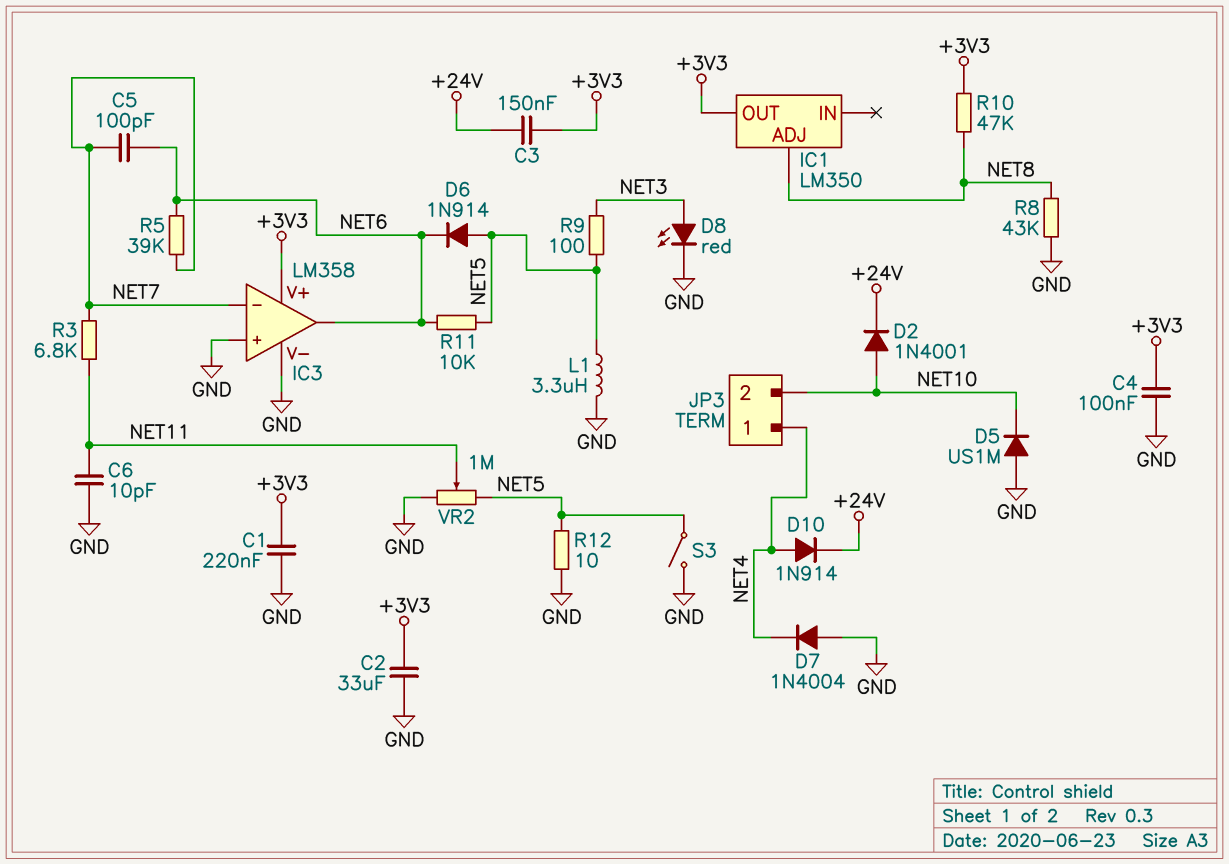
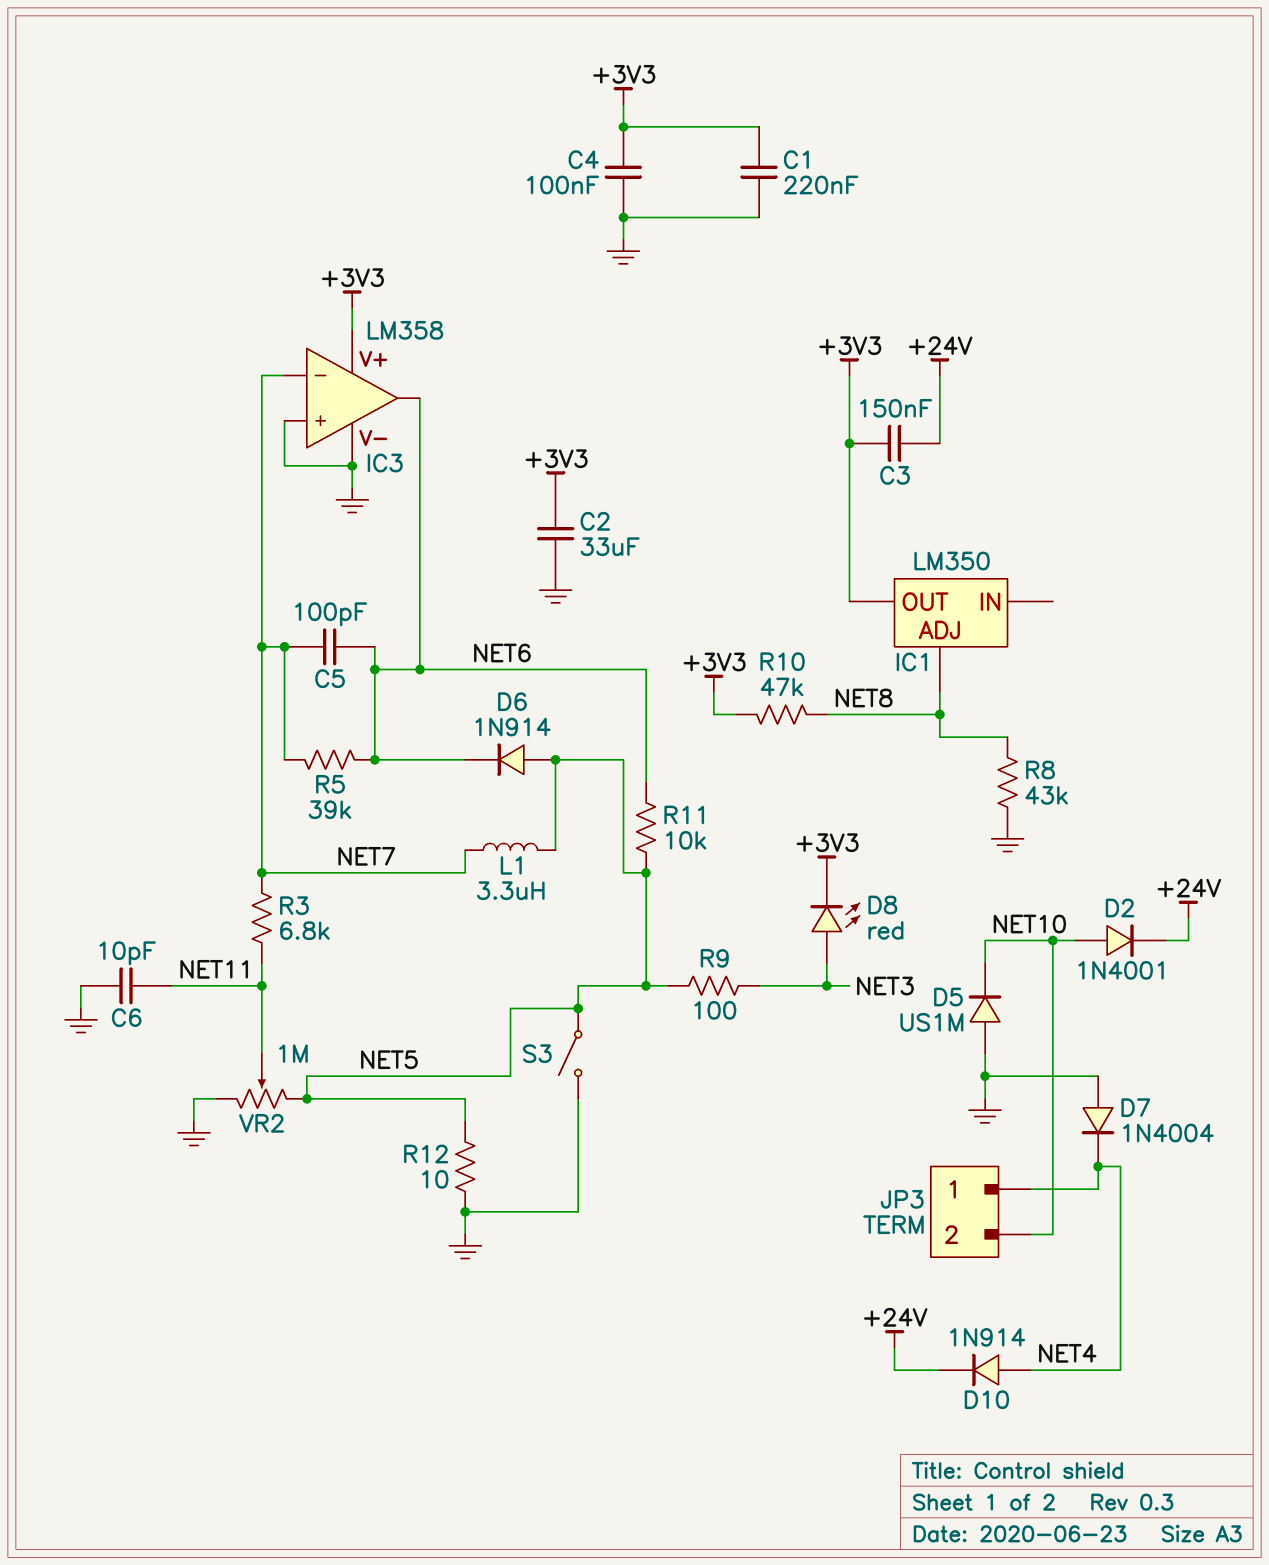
D8: LED red (A NET3, K GND) -> LED red (A NET3, K +3V3)
L1: 3.3uH (GND, NET5) -> 3.3uH (NET5, NET7)

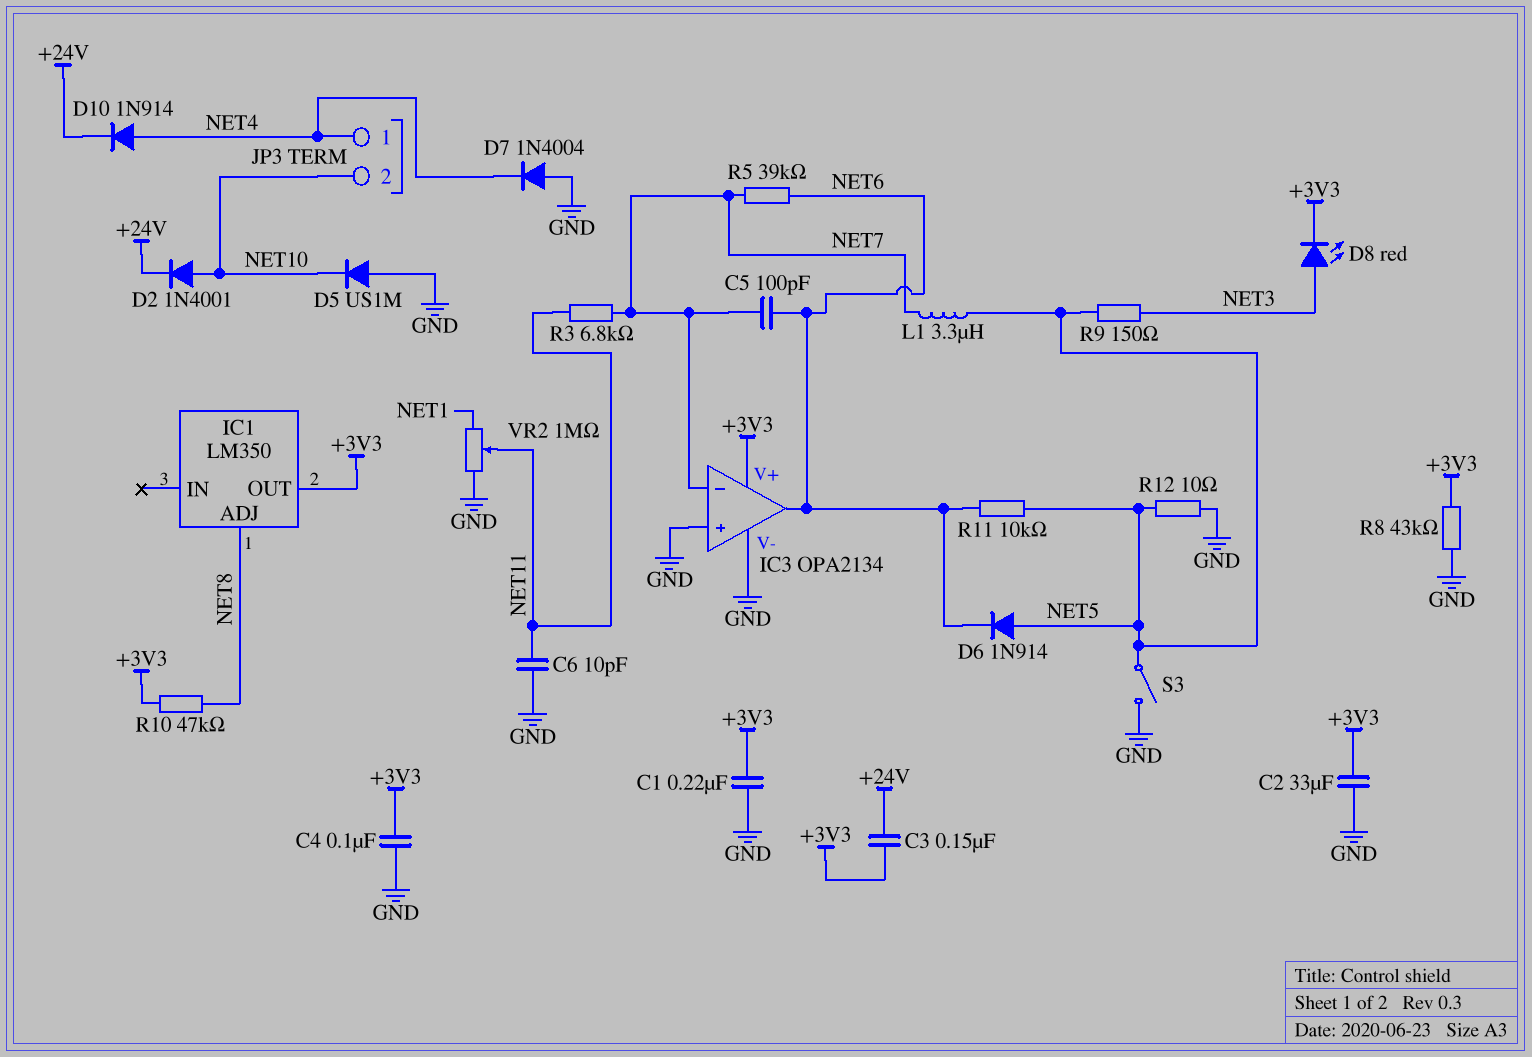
IC3: LM358 -> OPA2134
R8: 43k (GND, NET8) -> 43k (+3V3, GND)
R9: 100 (NET3, NET5) -> 150 (NET3, NET5)
VR2: 1M (GND, NET5, wiper NET11) -> 1M (GND, NET1, wiper NET11)

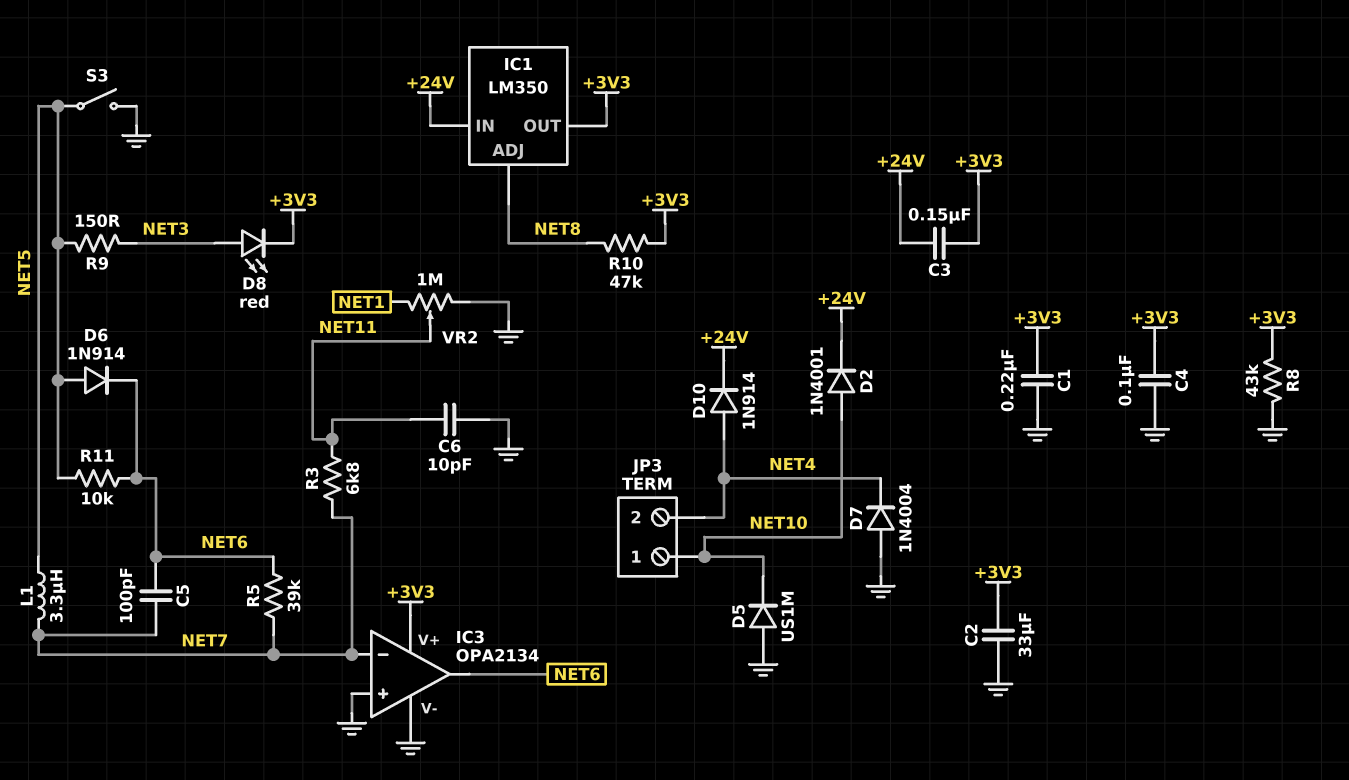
IC1 pin IN: none -> +24V
JP3 pin 1: NET4 -> NET10
JP3 pin 2: NET10 -> NET4
R12: 10 (GND, NET5) -> none

